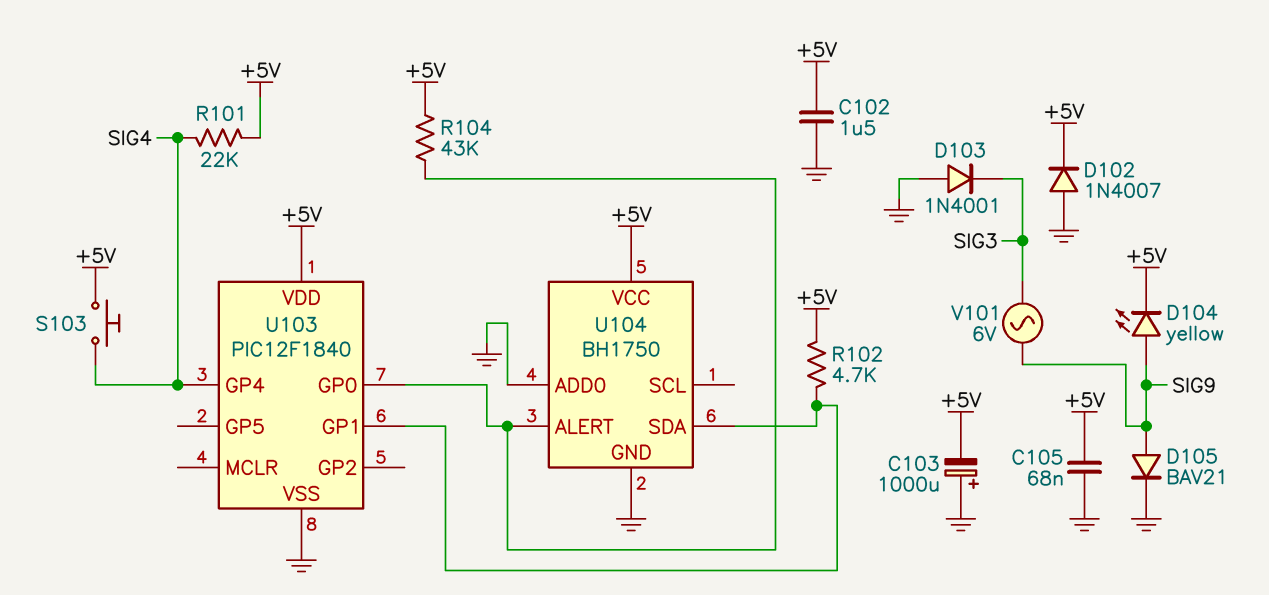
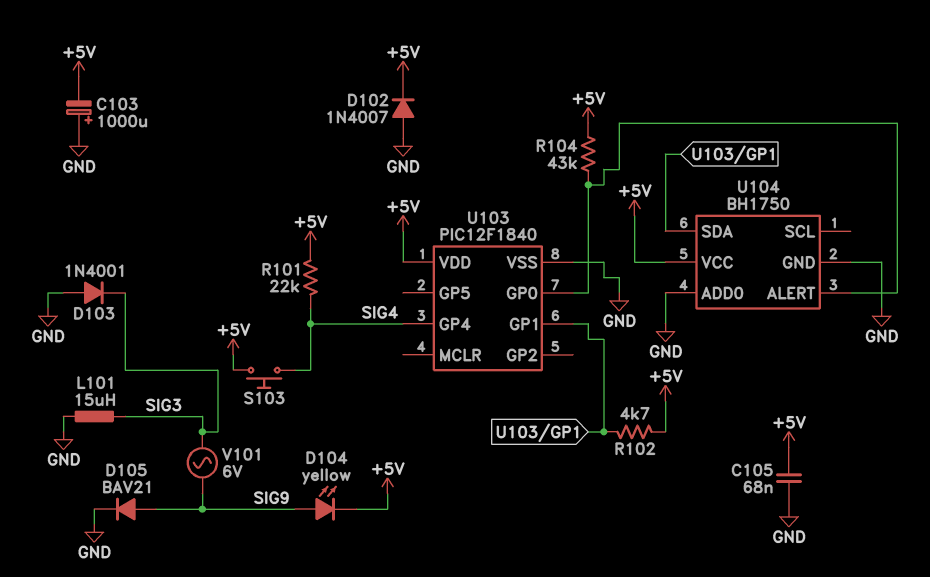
C102: 1.5uF (+5V, GND) -> none
L101: none -> 15uH (GND, SIG3)

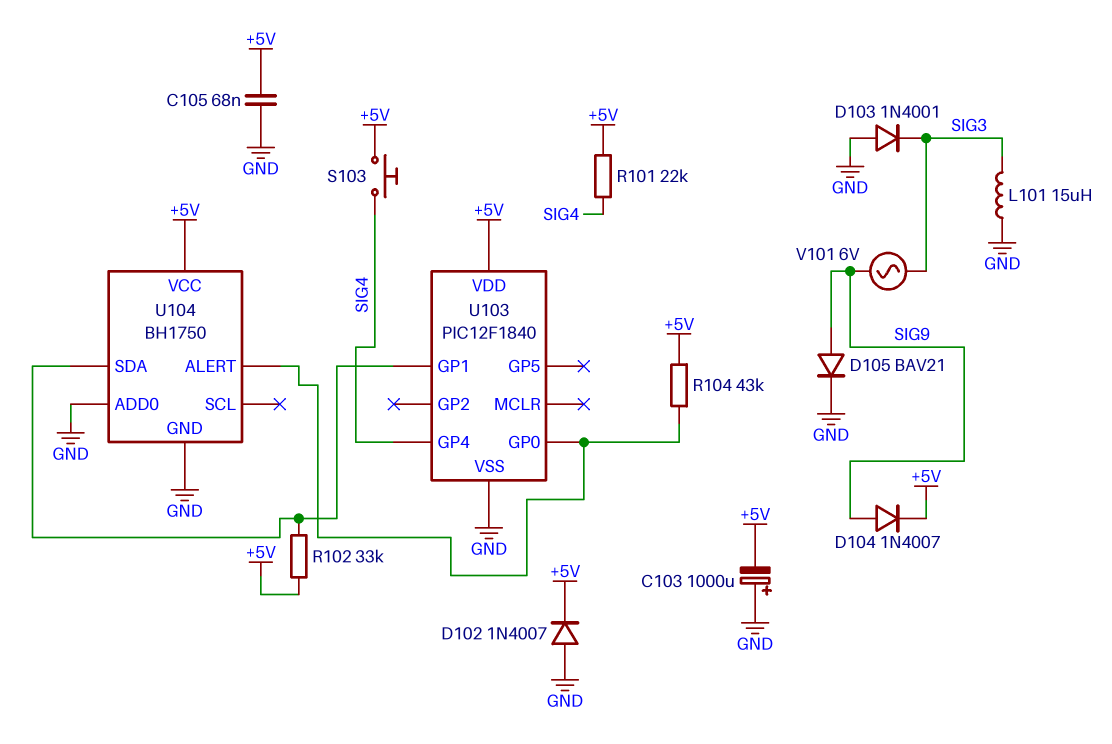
D104: LED yellow (A SIG9, K +5V) -> diode 1N4007 (A SIG9, K +5V)
R102: 4.7k (+5V, U103/GP1) -> 33k (+5V, U103/GP1)

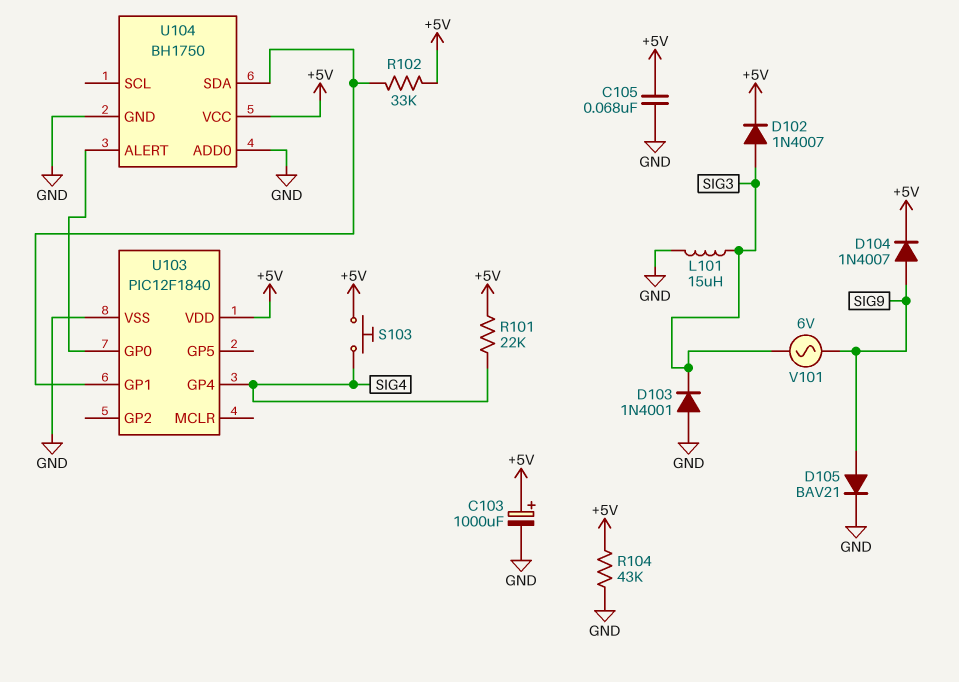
C103: 1000uF (plus GND, minus +5V) -> 1000uF (plus +5V, minus GND)
D102: diode 1N4007 (A GND, K +5V) -> diode 1N4007 (A SIG3, K +5V)
R104: 43k (+5V, U103/GP0) -> 43k (+5V, GND)

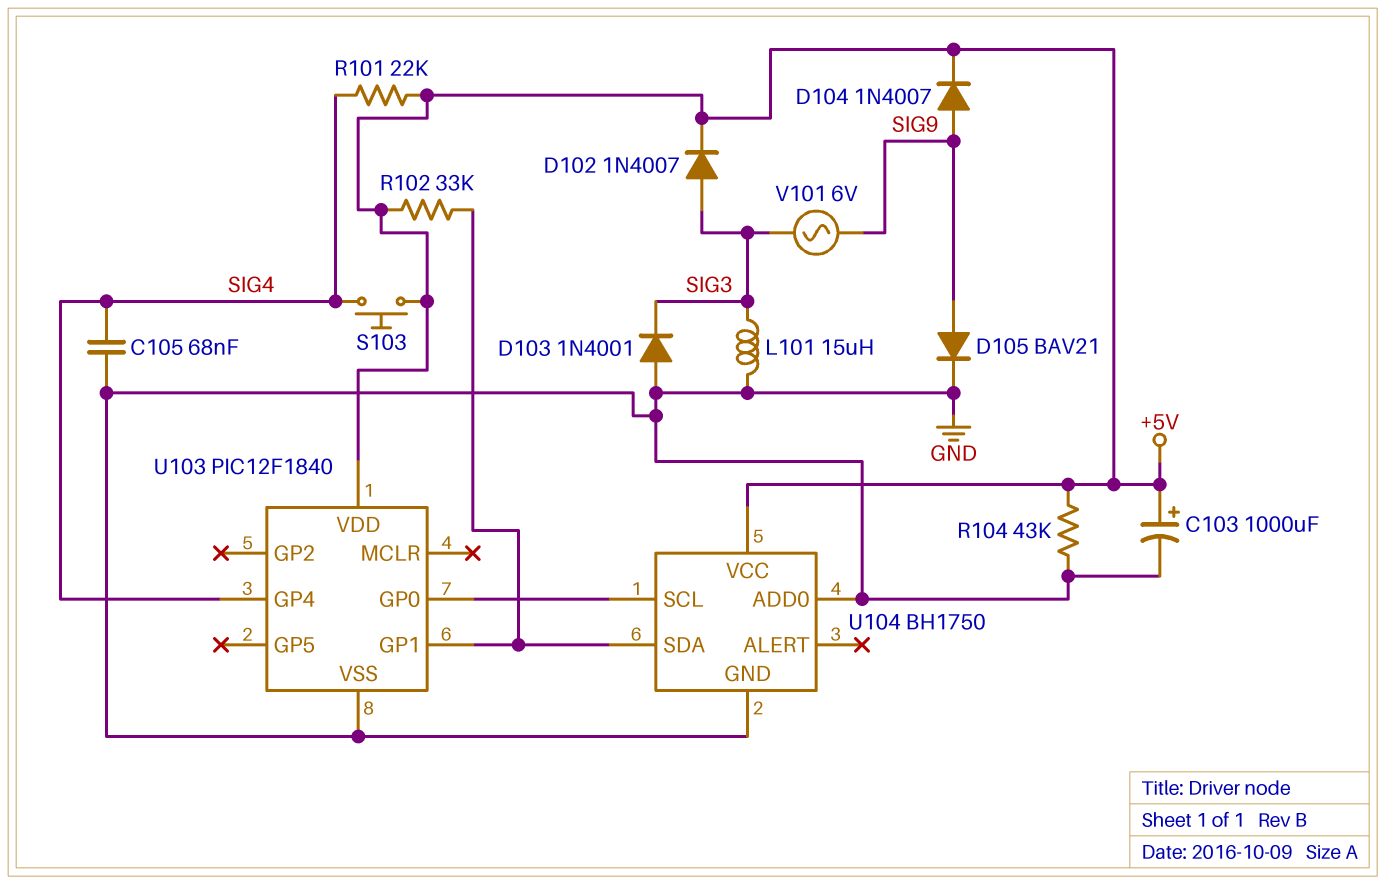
C105: 68nF (+5V, GND) -> 68nF (GND, SIG4)
U104 pin ALERT: U103/GP0 -> none
U104 pin SCL: none -> U103/GP0

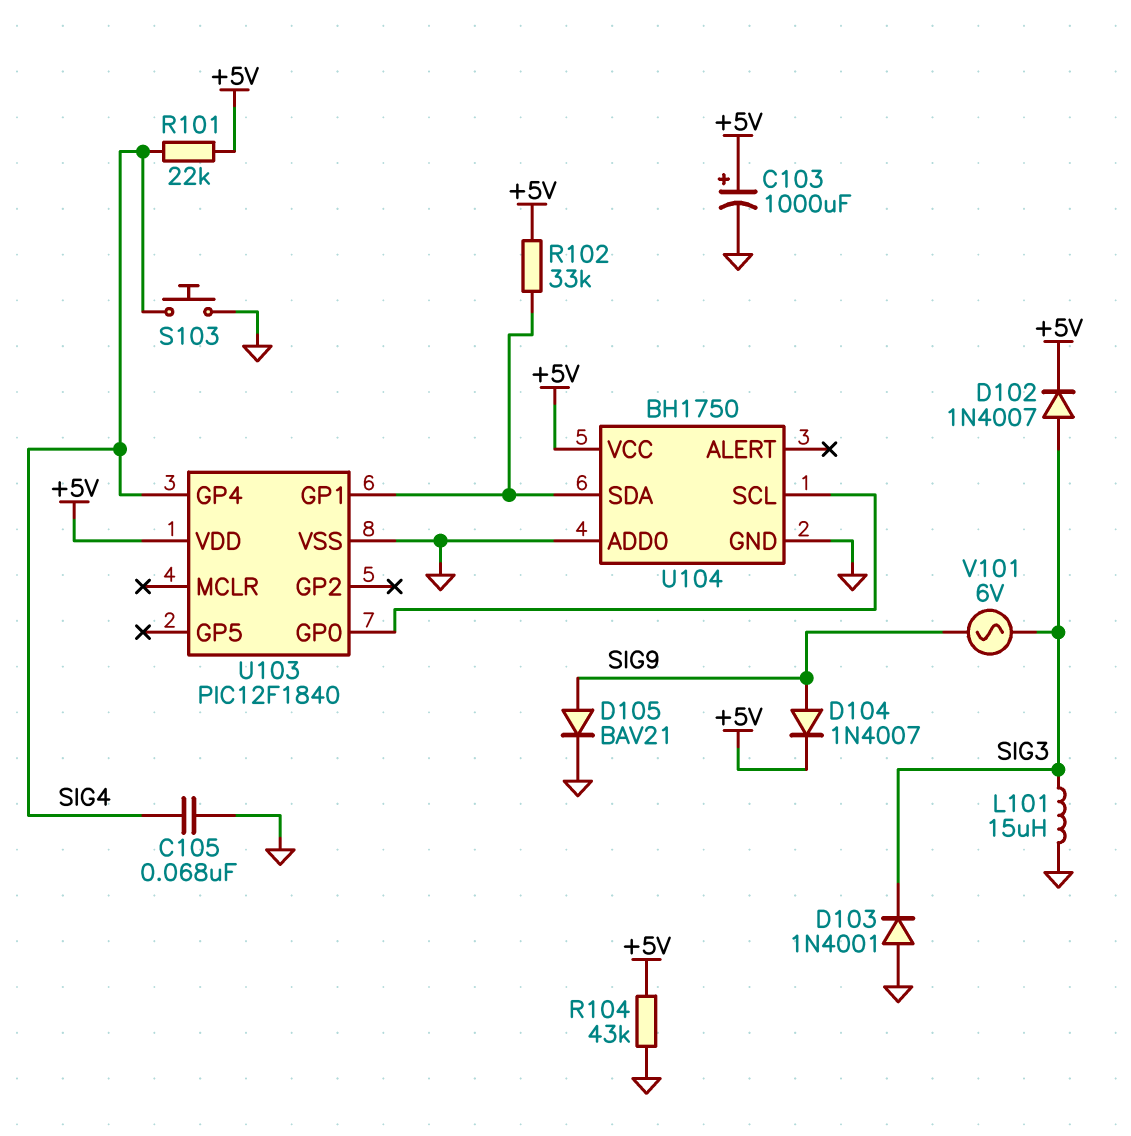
S103: button (+5V, SIG4) -> button (GND, SIG4)

